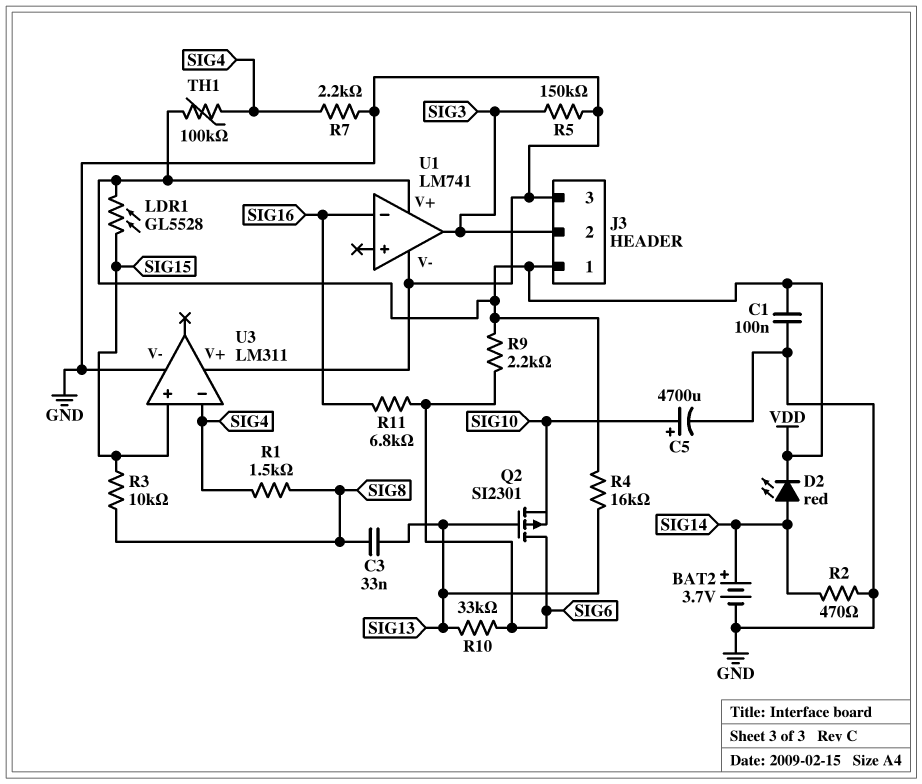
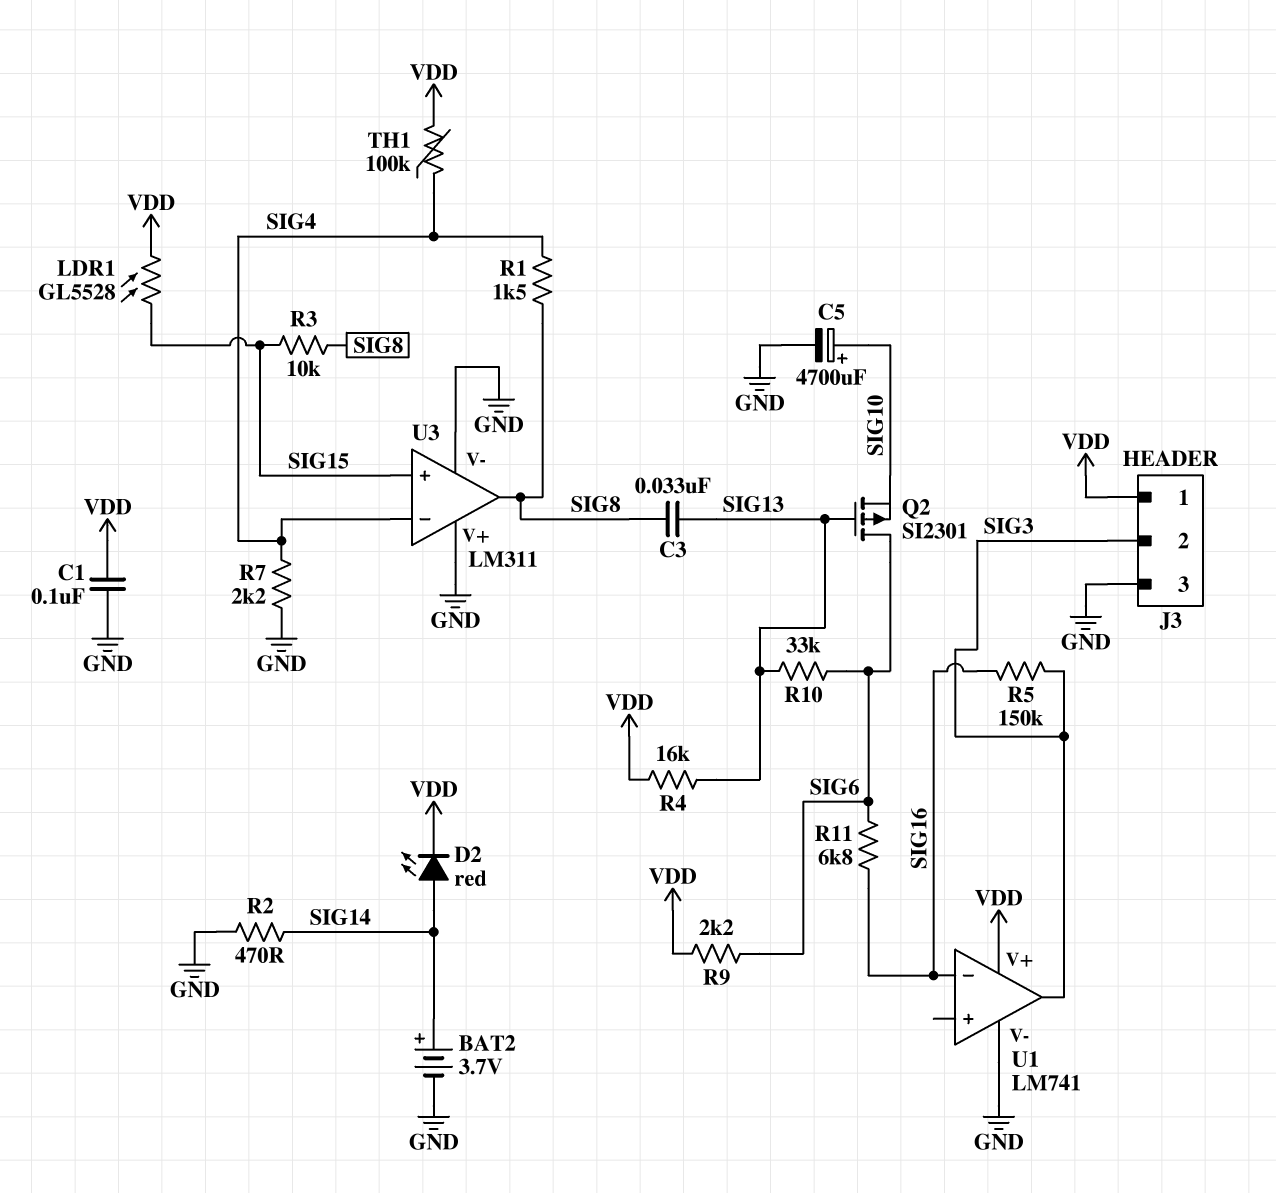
R5: 150k (GND, SIG3) -> 150k (SIG3, SIG16)
U3 pin out: none -> SIG8

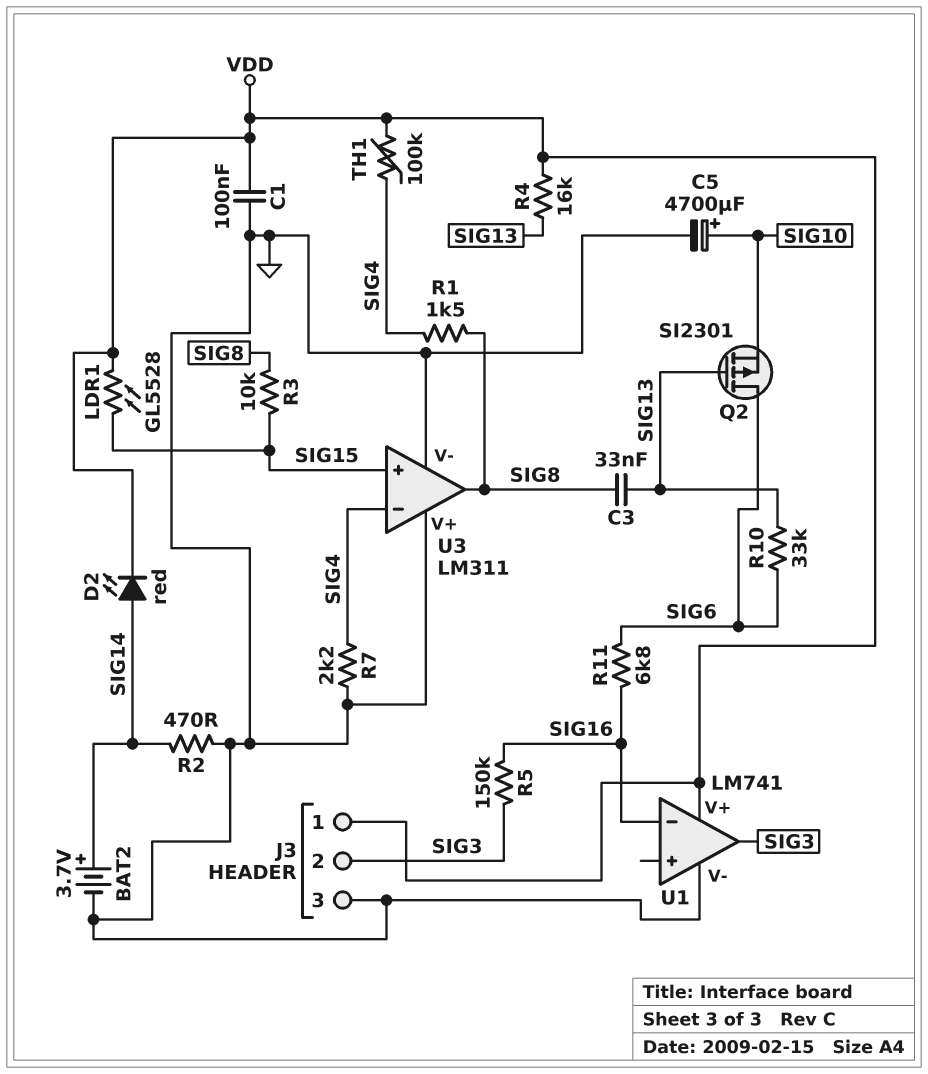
R9: 2.2k (SIG6, VDD) -> none

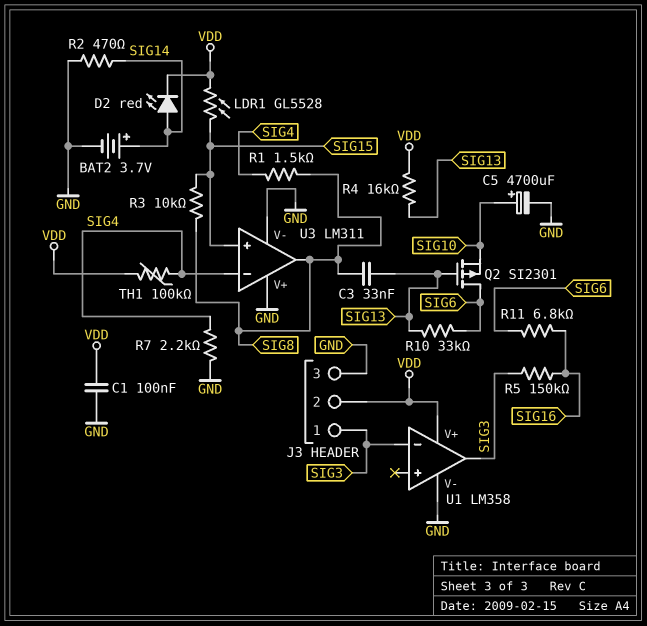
J3 pin 1: VDD -> SIG3
J3 pin 2: SIG3 -> VDD
U1: LM741 -> LM358
U1 pin in-: SIG16 -> SIG3

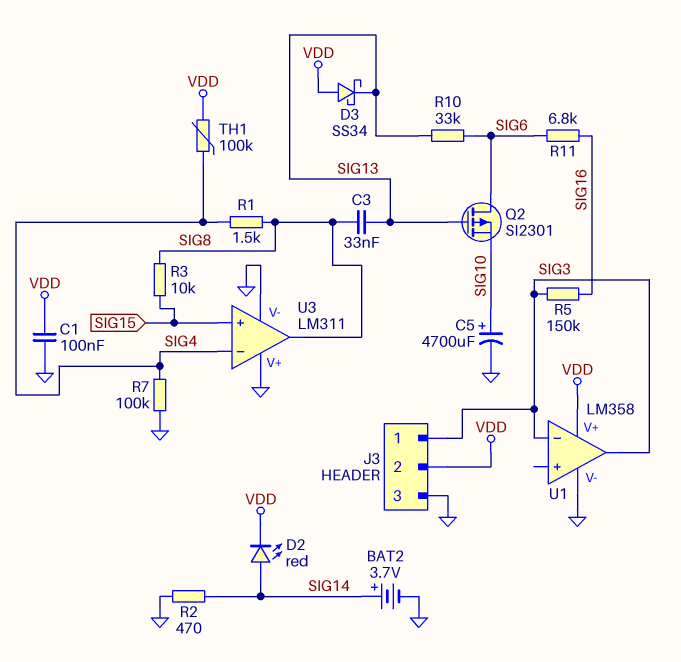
D3: none -> schottky SS34 (A VDD, K SIG13)
LDR1: GL5528 (SIG15, VDD) -> none
R4: 16k (SIG13, VDD) -> none
R7: 2.2k (GND, SIG4) -> 100k (GND, SIG4)

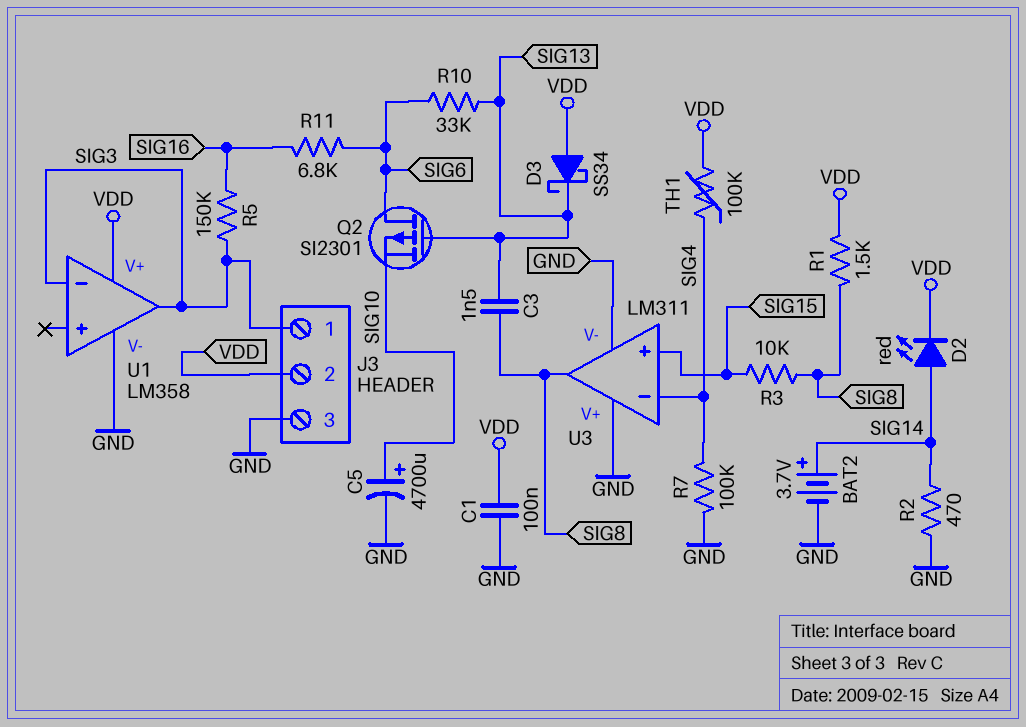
C3: 33nF (SIG8, SIG13) -> 1.5nF (SIG8, SIG13)
R1: 1.5k (SIG4, SIG8) -> 1.5k (SIG8, VDD)

